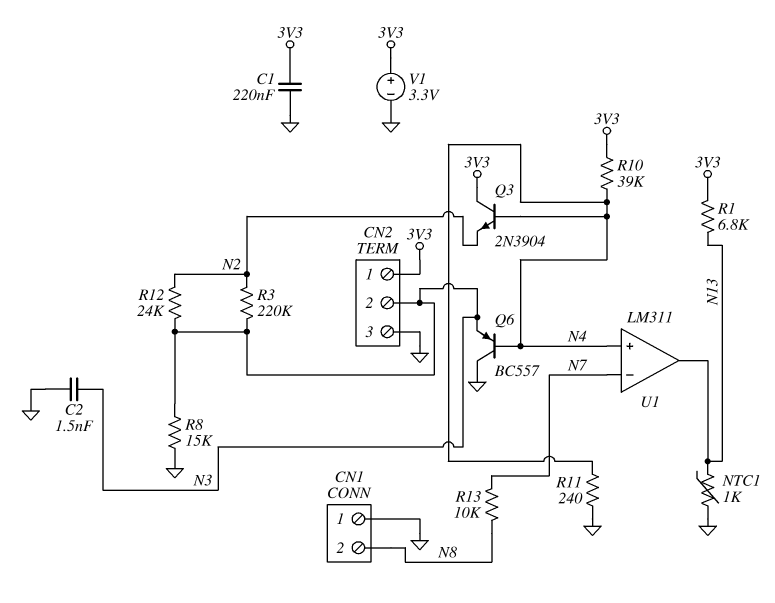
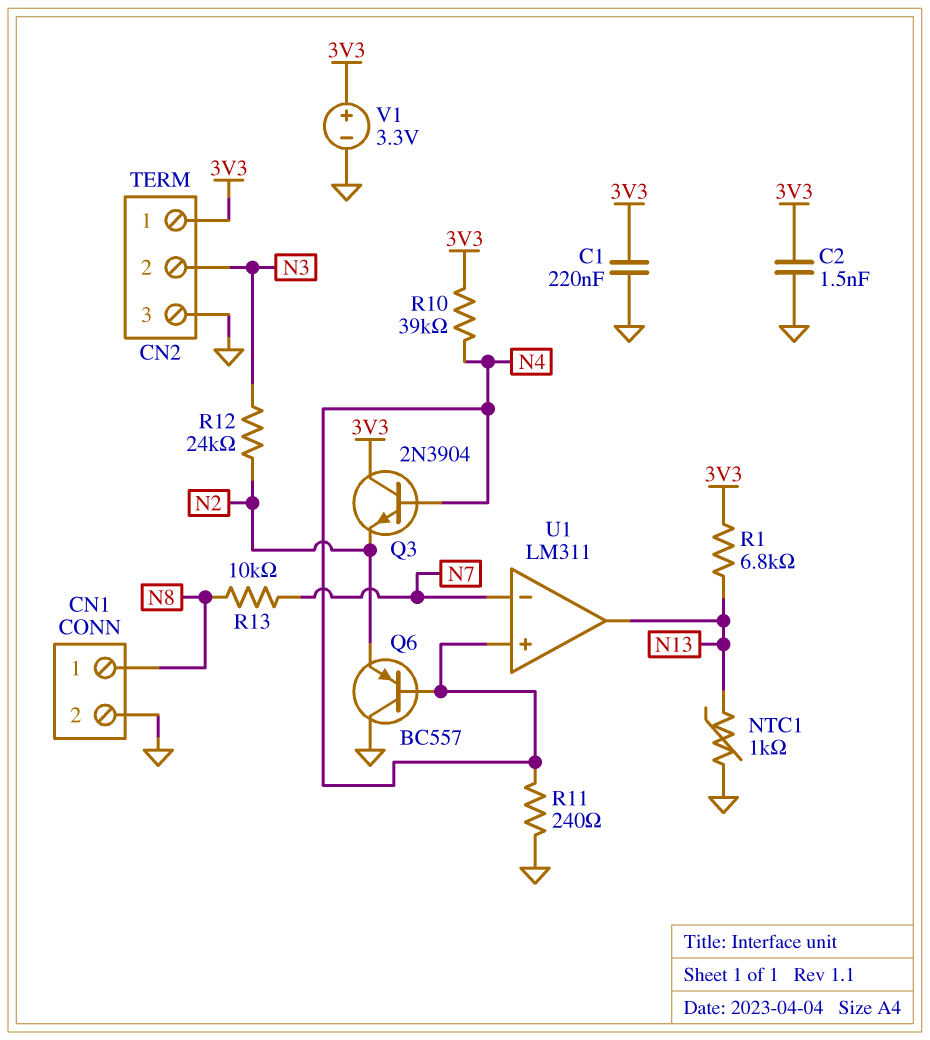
C2: 1.5nF (GND, N3) -> 1.5nF (3V3, GND)
CN1 pin 1: GND -> N8
CN1 pin 2: N8 -> GND
Q6: PNP BC557 (B N4, C GND, E N3) -> PNP BC557 (B N4, C GND, E N2)
R3: 220k (N2, N3) -> none
R8: 15k (GND, N3) -> none

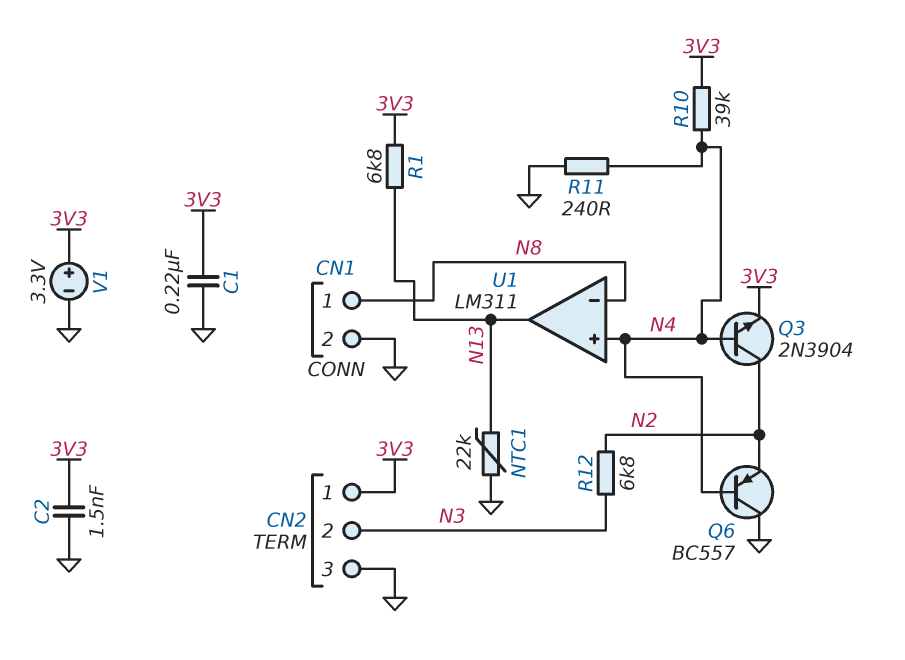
NTC1: 1k (GND, N13) -> 22k (GND, N13)
Q3: NPN 2N3904 (B N4, C 3V3, E N2) -> NPN 2N3904 (B N4, C N2, E 3V3)
R12: 24k (N2, N3) -> 6.8k (N2, N3)
R13: 10k (N7, N8) -> none
U1 pin in-: N7 -> N8

